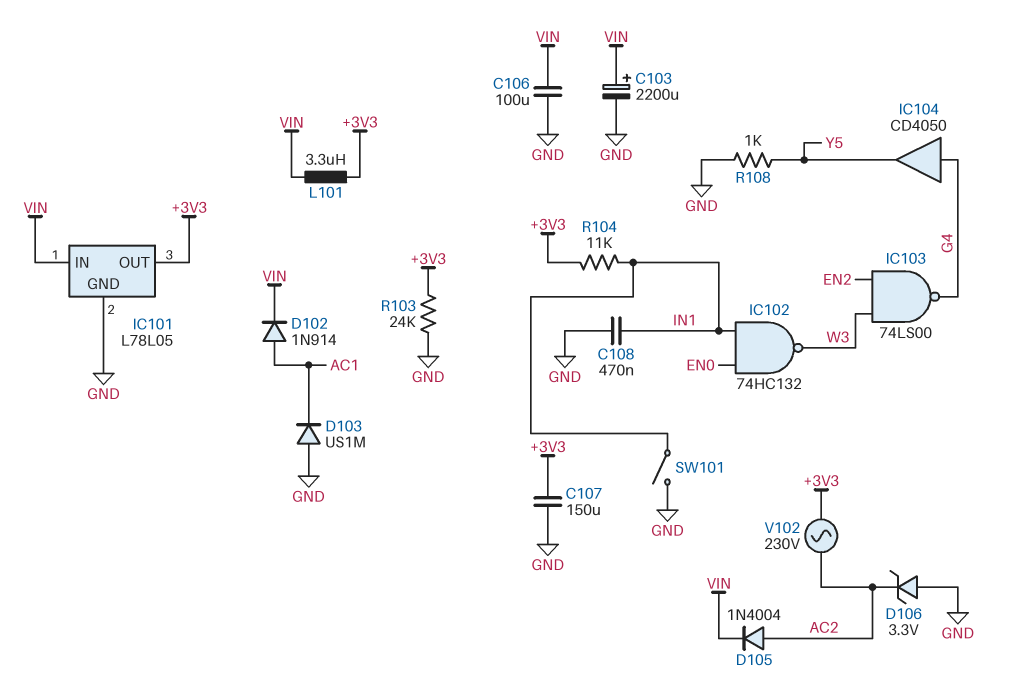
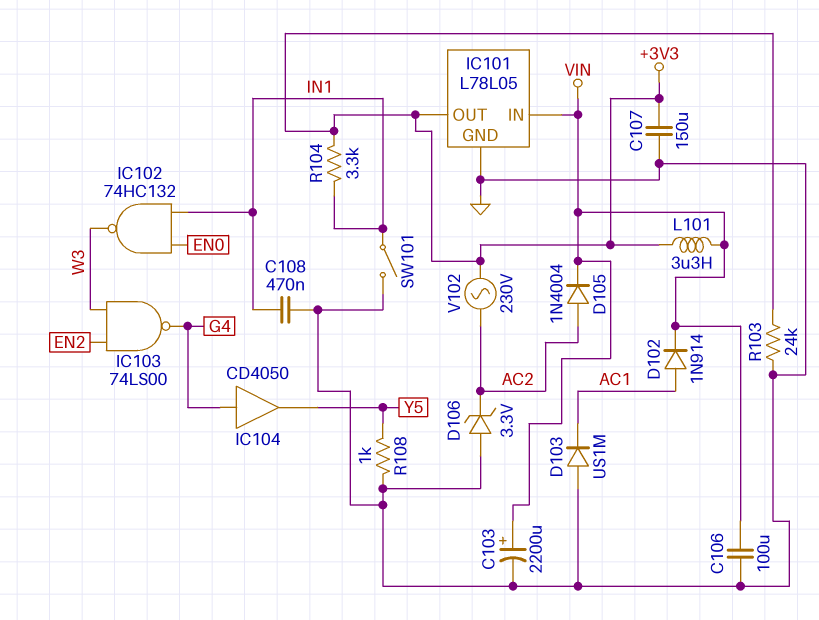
R104: 11k (+3V3, IN1) -> 3.3k (+3V3, IN1)

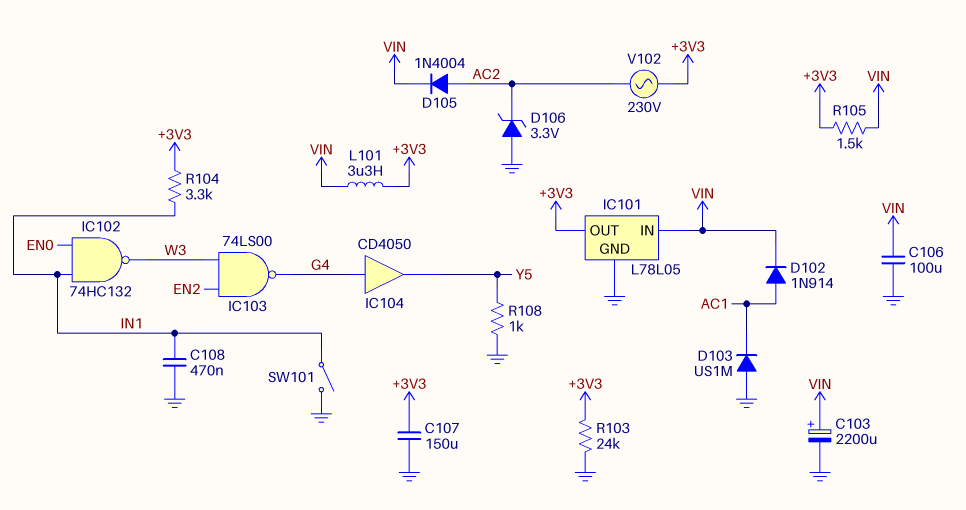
R105: none -> 1.5k (+3V3, VIN)

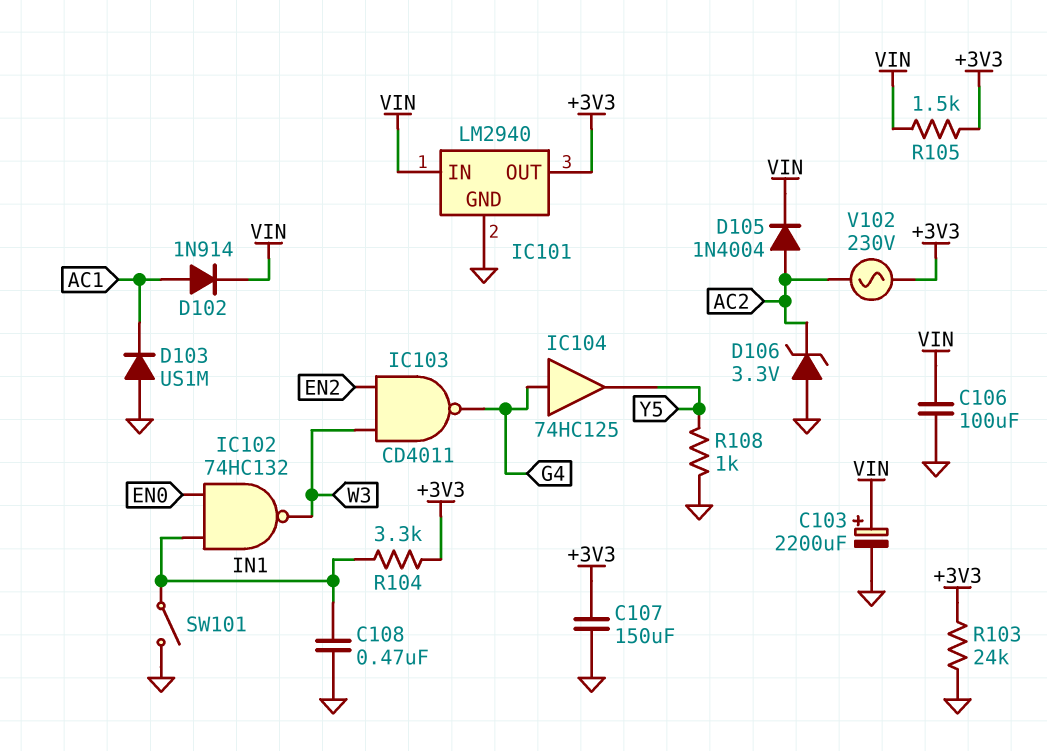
IC101: L78L05 -> LM2940
IC103: NAND 74LS00 (in EN2, in W3, out G4) -> NAND CD4011 (in EN2, in W3, out G4)
IC104: buffer CD4050 (in G4, out Y5) -> buffer 74HC125 (in G4, out Y5)
L101: 3.3uH (+3V3, VIN) -> none

